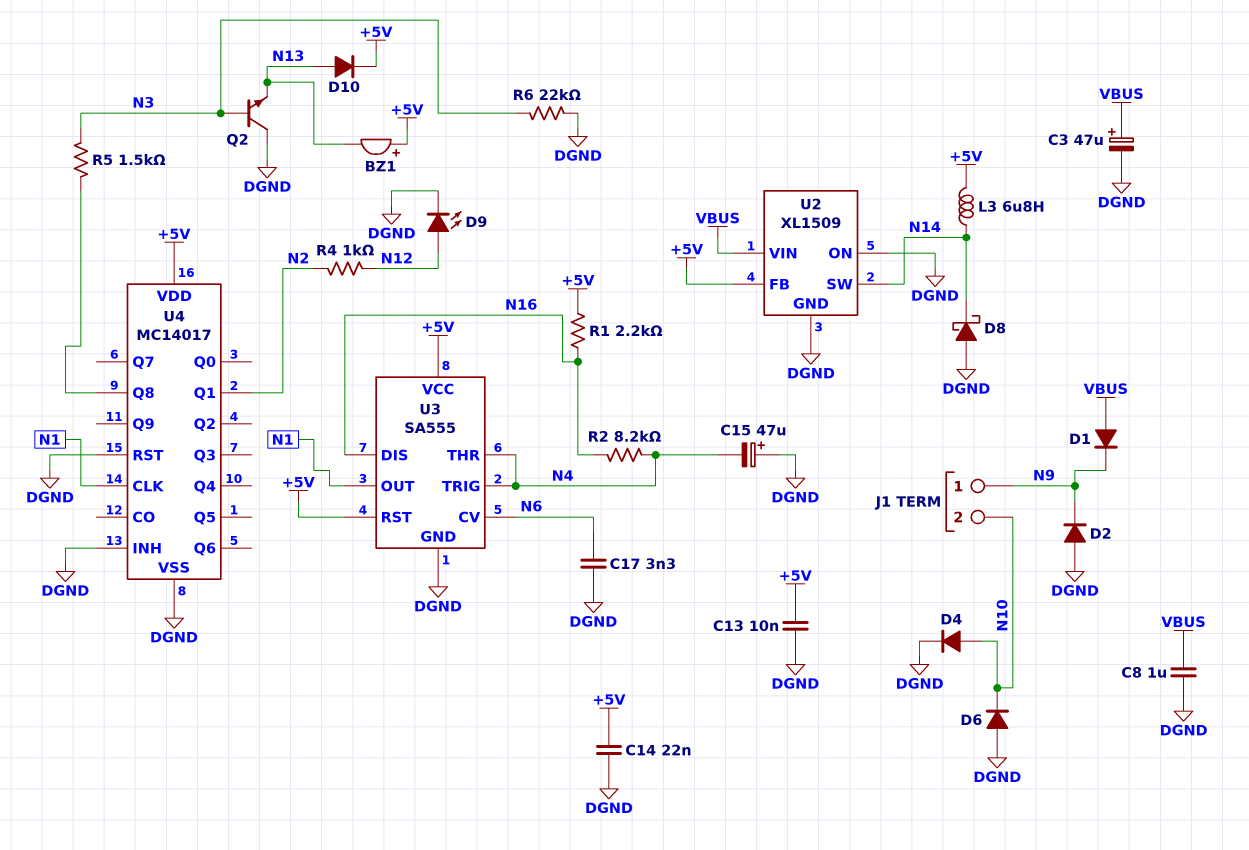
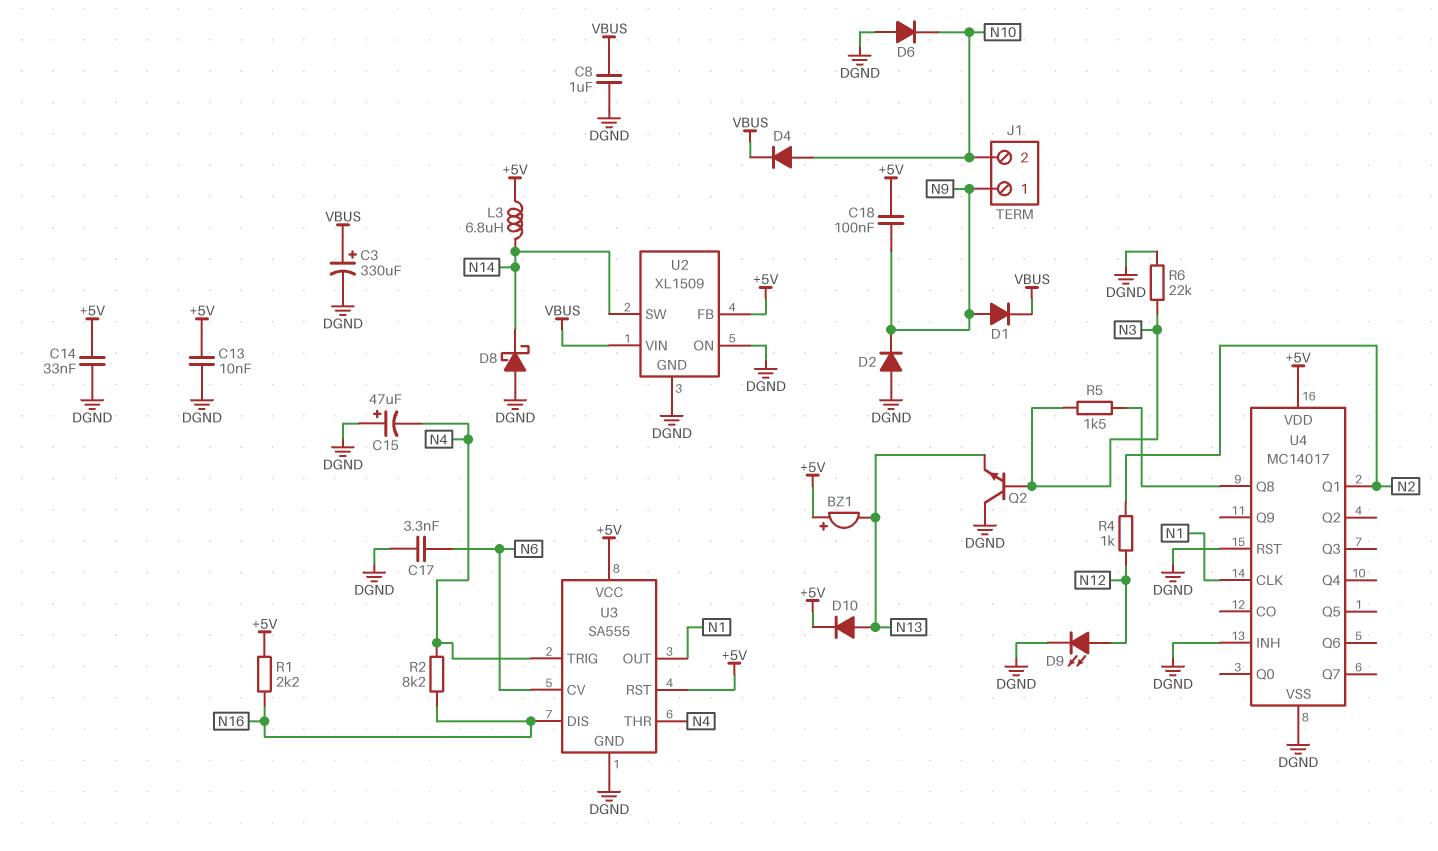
C3: 47uF (plus VBUS, minus DGND) -> 330uF (plus VBUS, minus DGND)
C14: 22nF (+5V, DGND) -> 33nF (+5V, DGND)
C18: none -> 100nF (+5V, N9)
D1: diode (A VBUS, K N9) -> diode (A N9, K VBUS)
D4: diode (A N10, K DGND) -> diode (A N10, K VBUS)

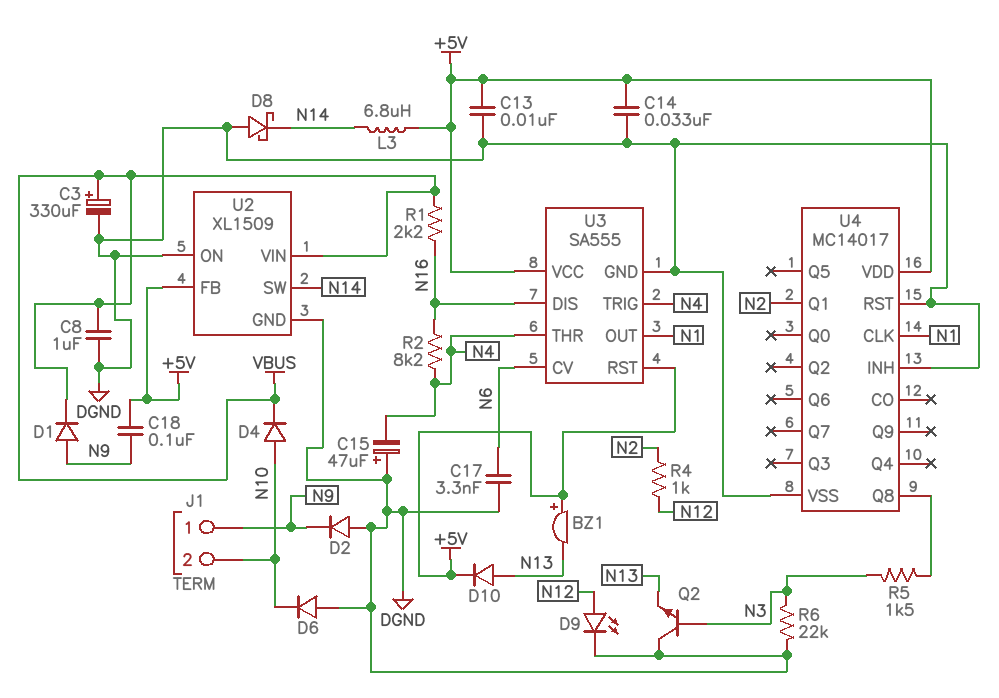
R1: 2.2k (+5V, N16) -> 2.2k (N16, VBUS)

